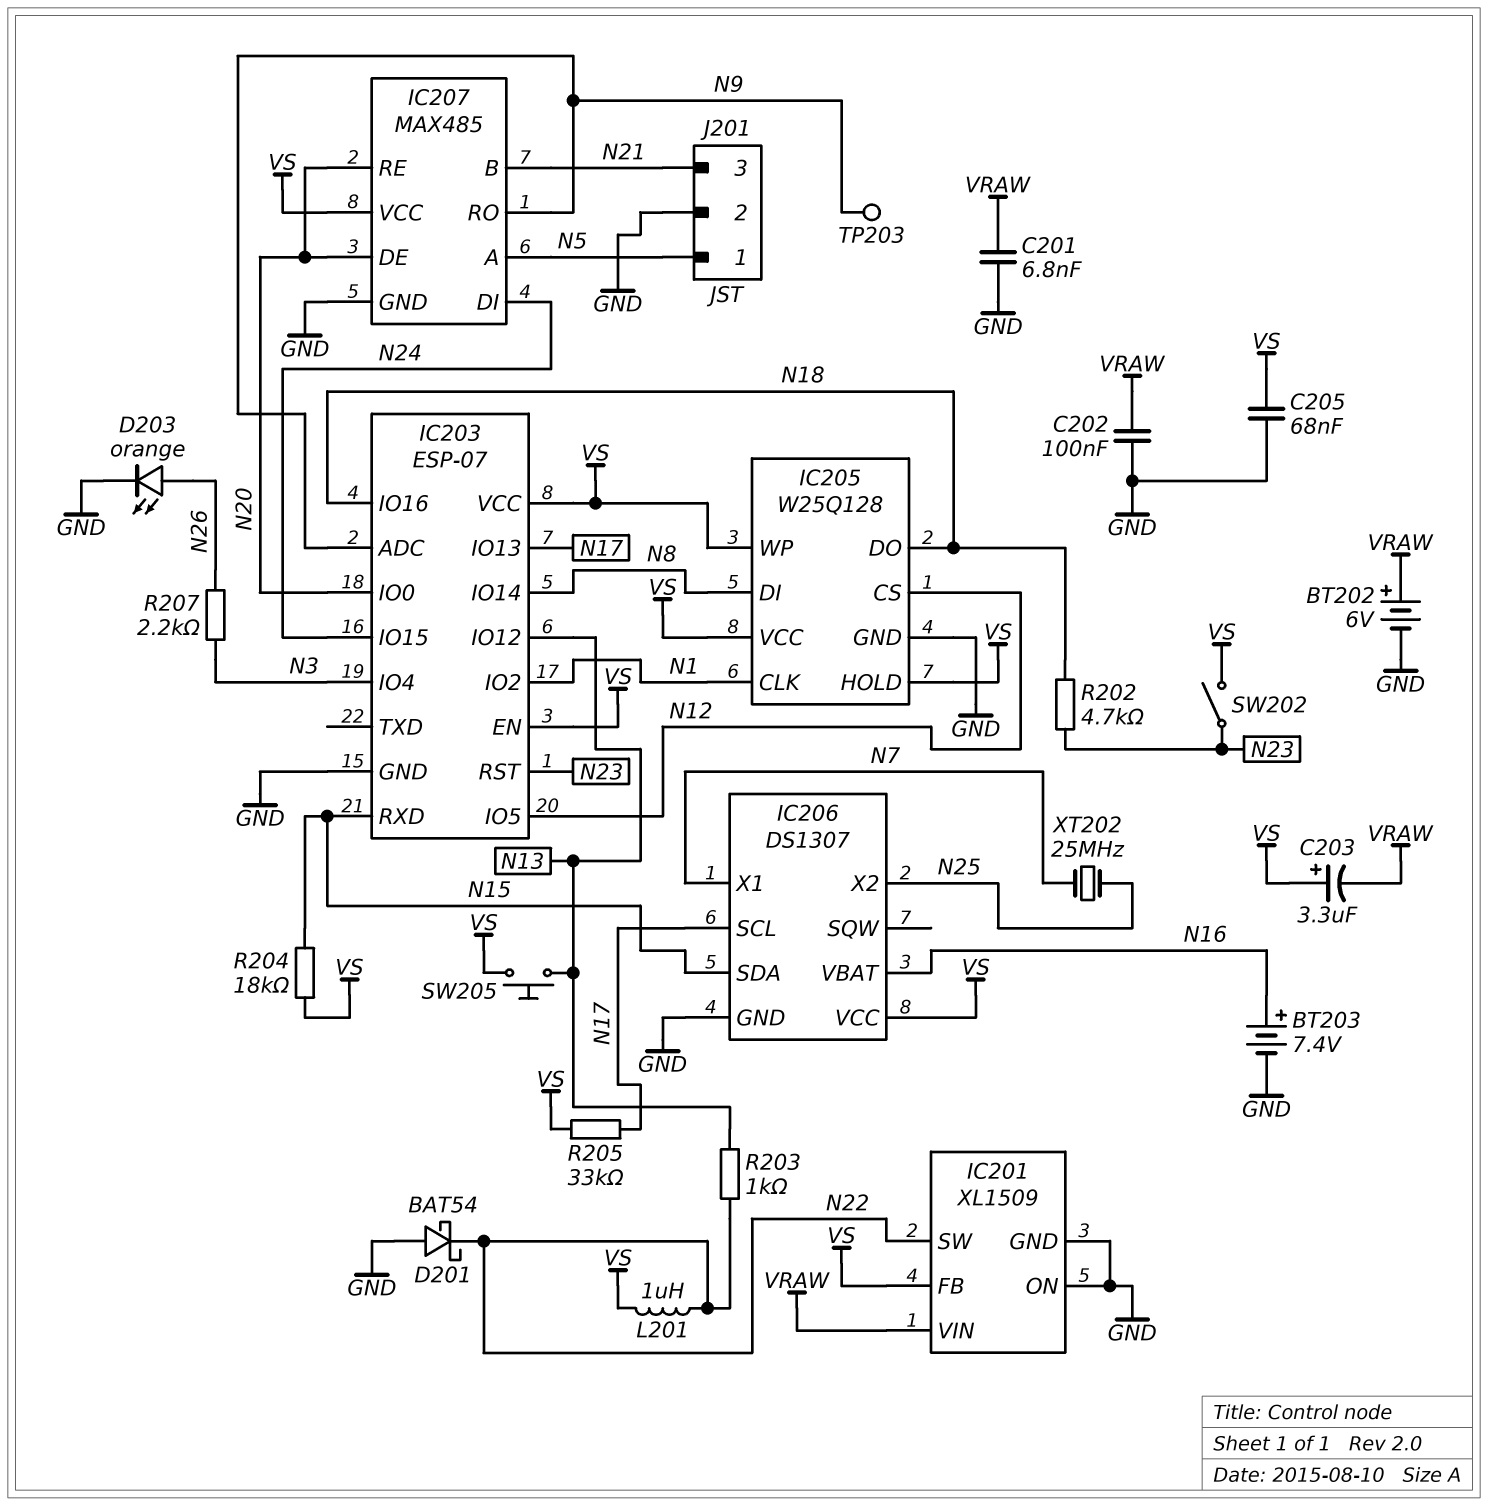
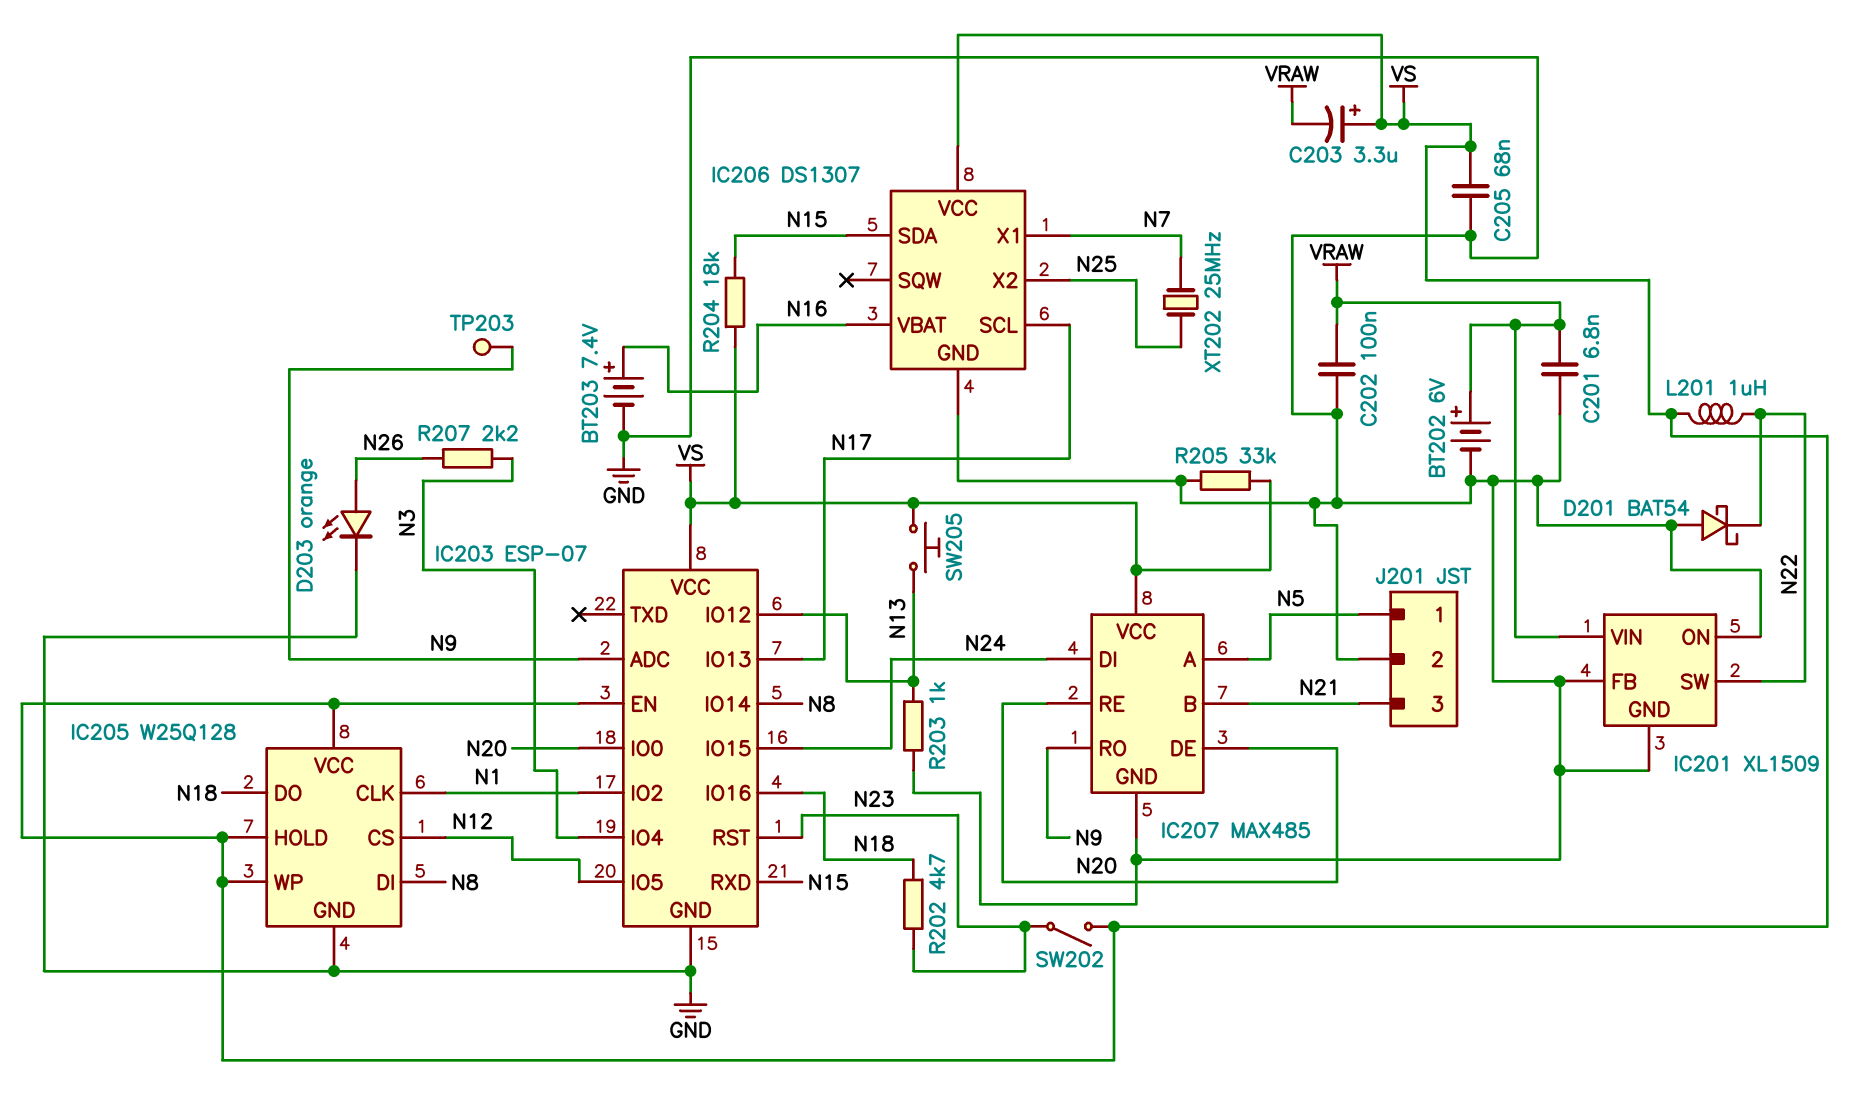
IC201 pin FB: VS -> GND
R203: 1k (N13, N22) -> 1k (GND, N13)
R205: 33k (N17, VS) -> 33k (GND, VS)

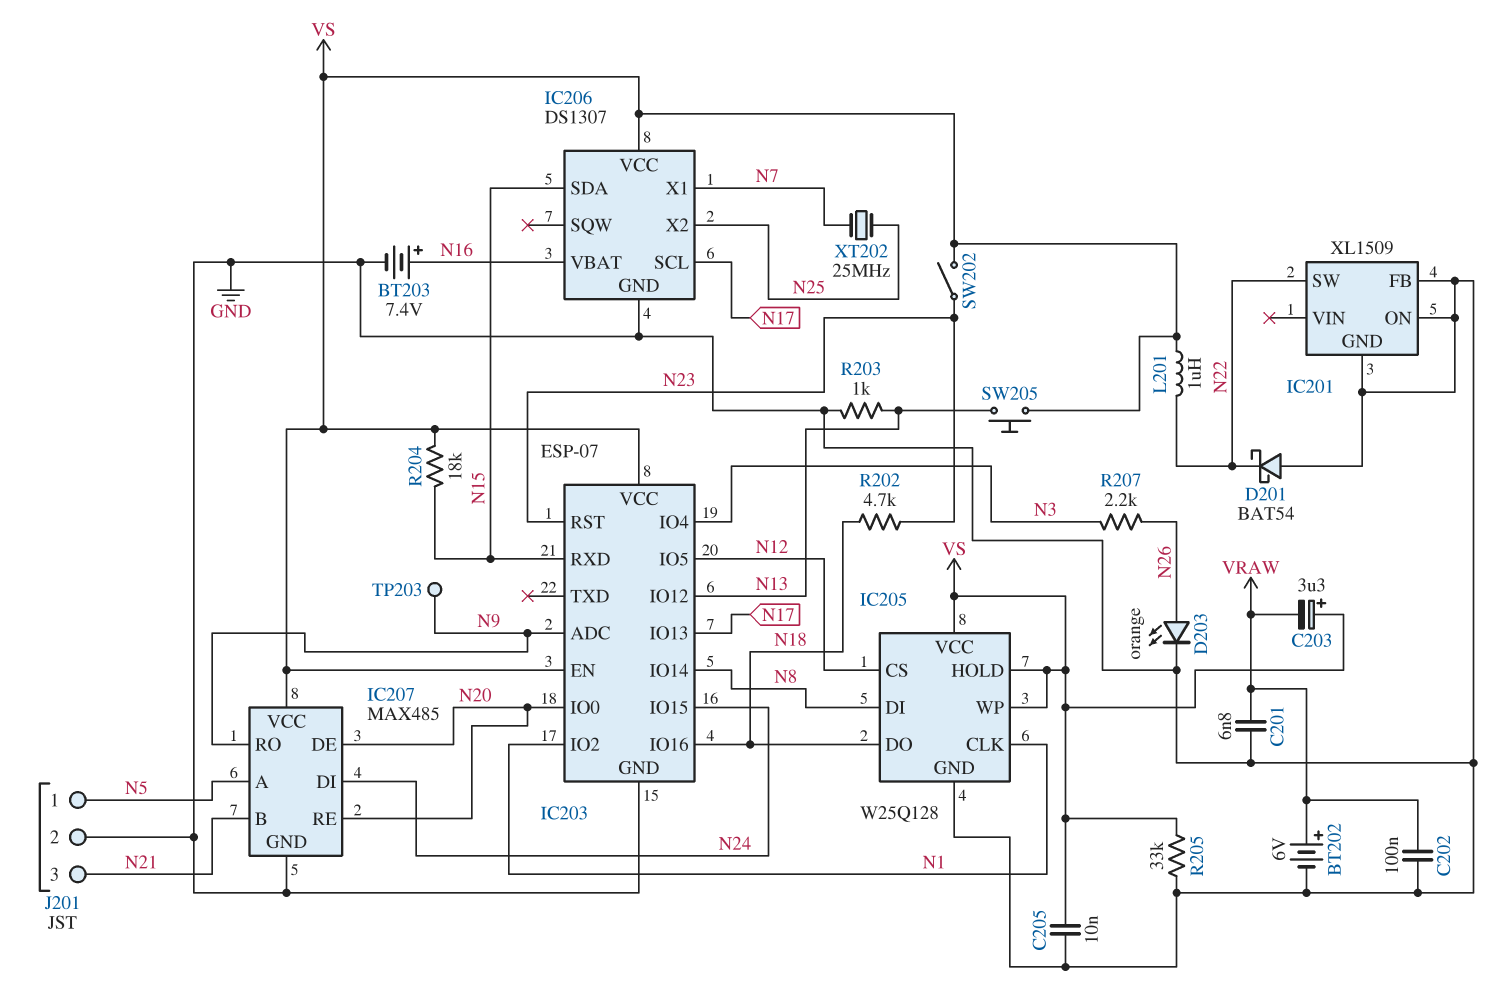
C205: 68nF (GND, VS) -> 10nF (GND, VS)
IC201 pin VIN: VRAW -> none

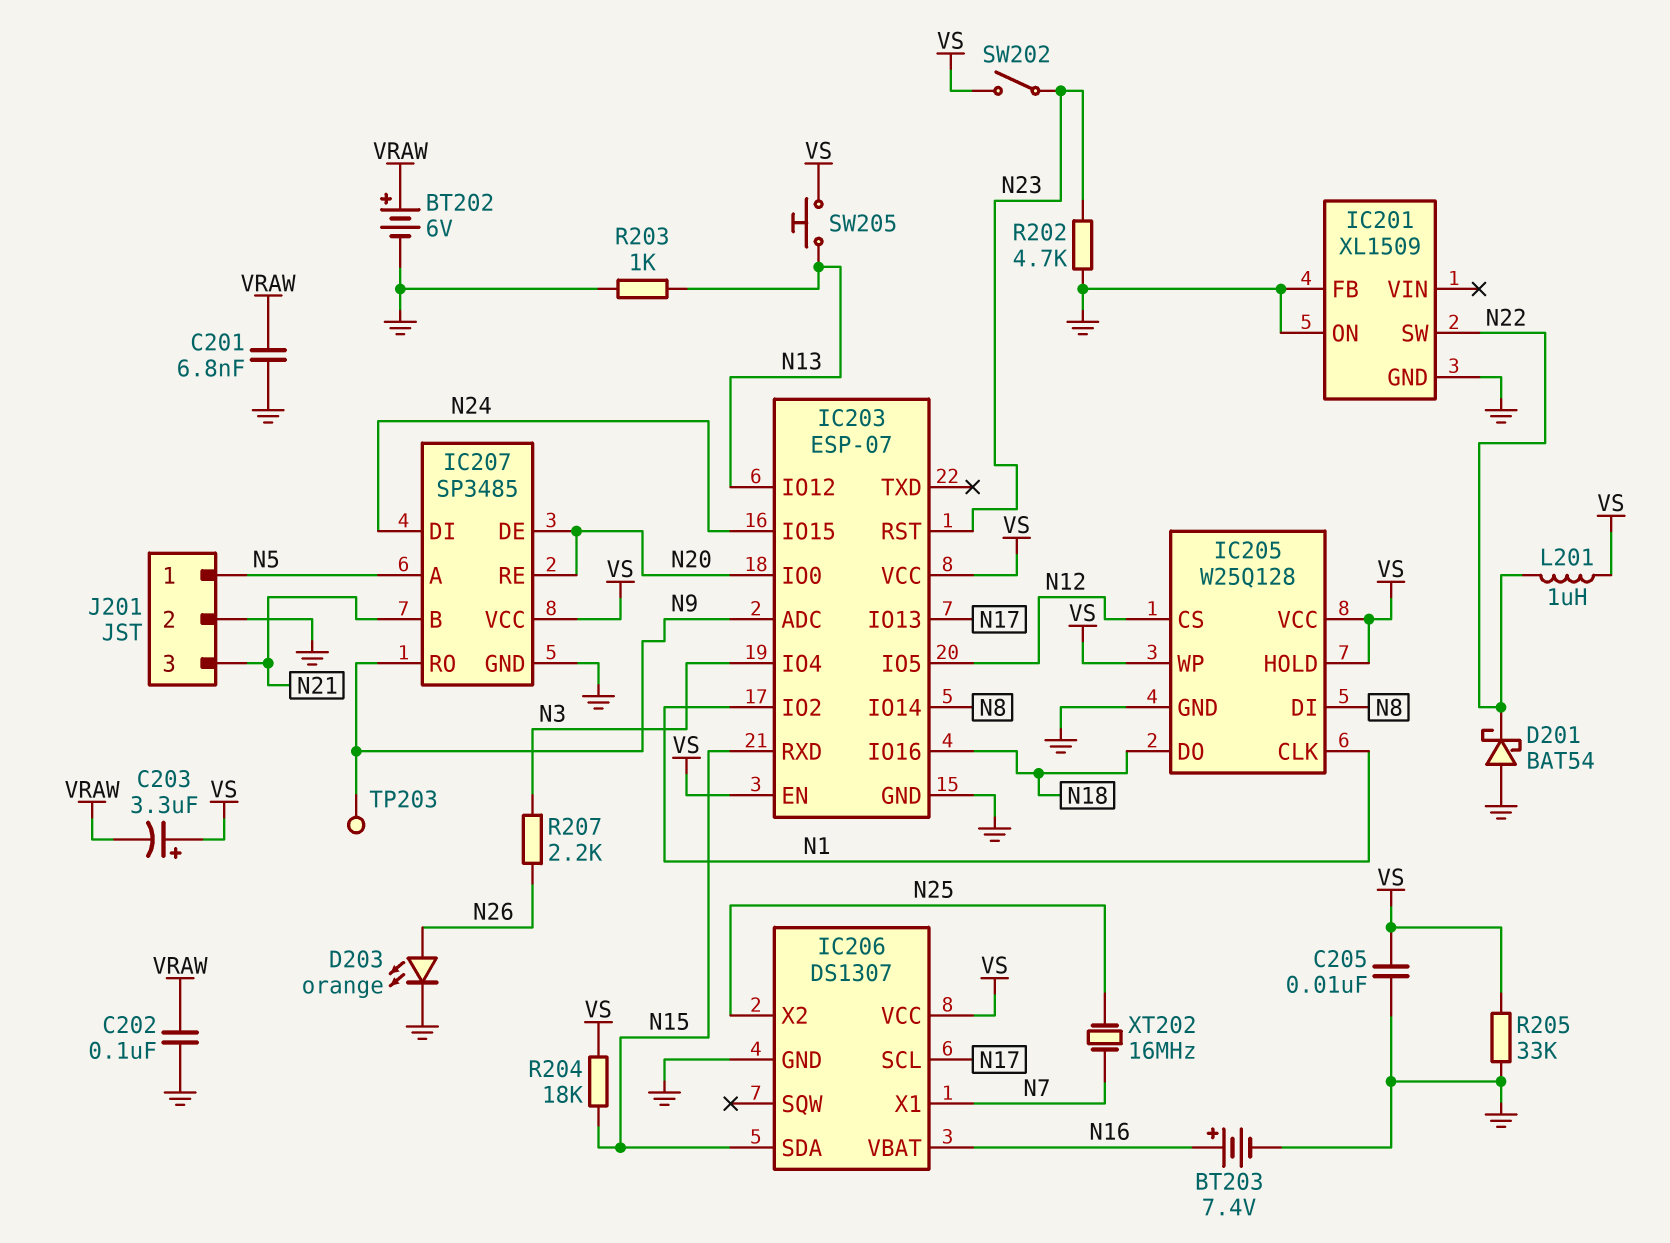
IC207: MAX485 -> SP3485
R202: 4.7k (N18, N23) -> 4.7k (GND, N23)
XT202: 25MHz (N7, N25) -> 16MHz (N7, N25)

